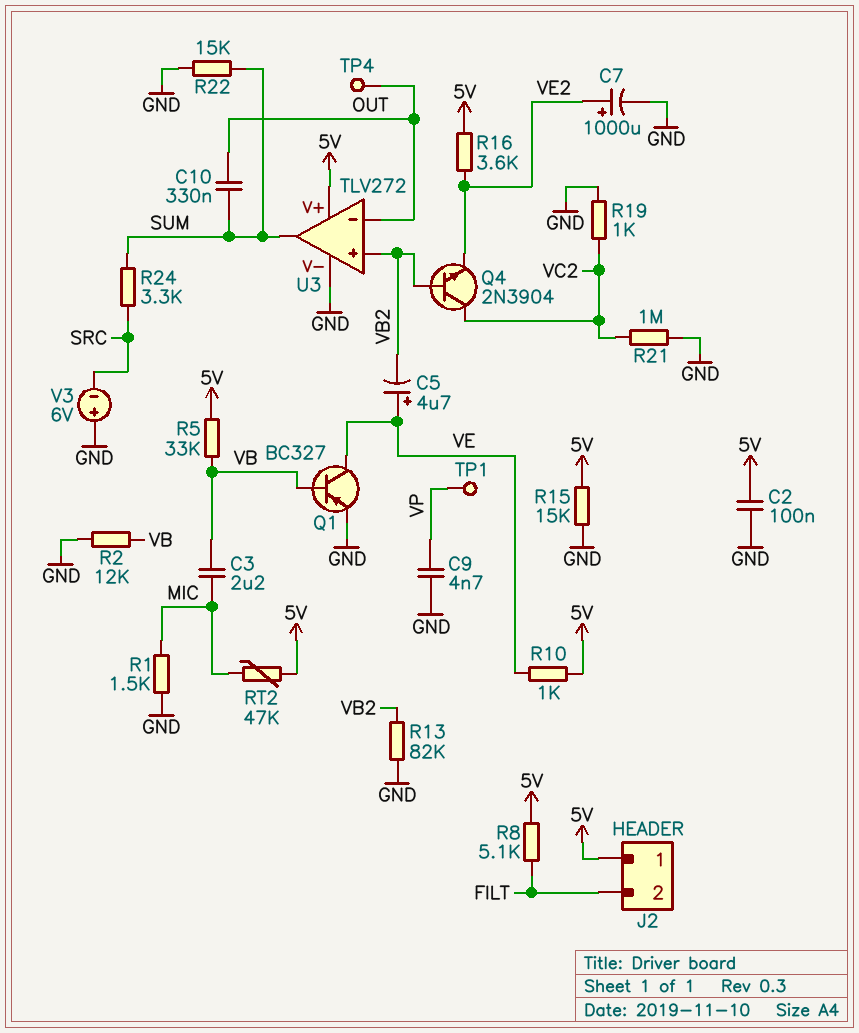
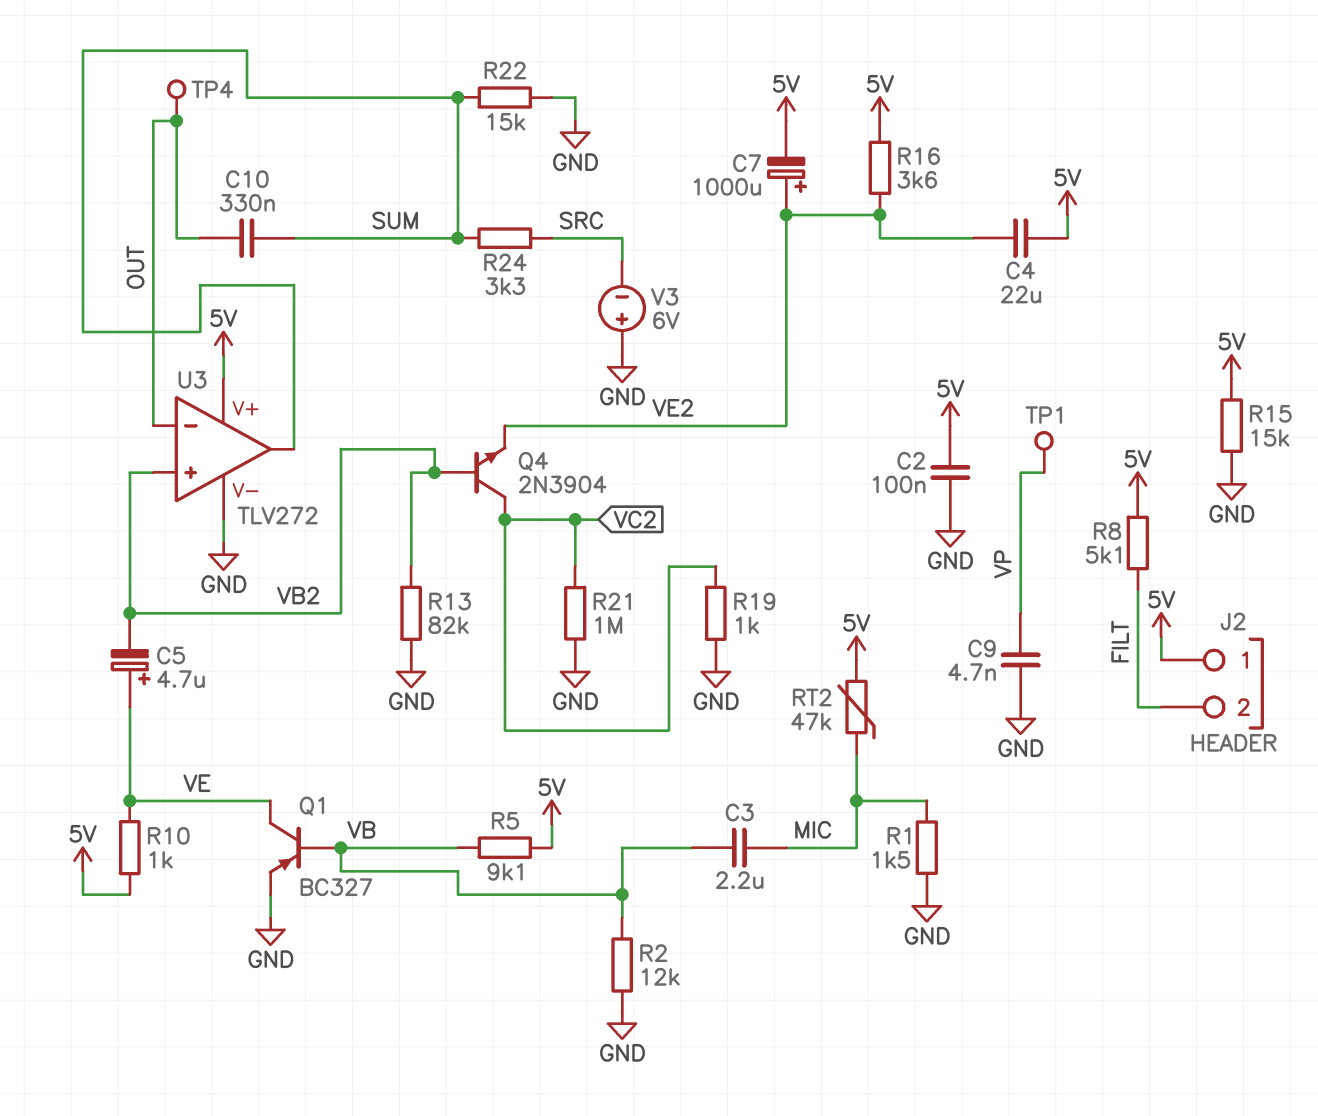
C4: none -> 22uF (5V, VE2)
C7: 1000uF (plus VE2, minus GND) -> 1000uF (plus VE2, minus 5V)
R5: 33k (5V, VB) -> 9.1k (5V, VB)

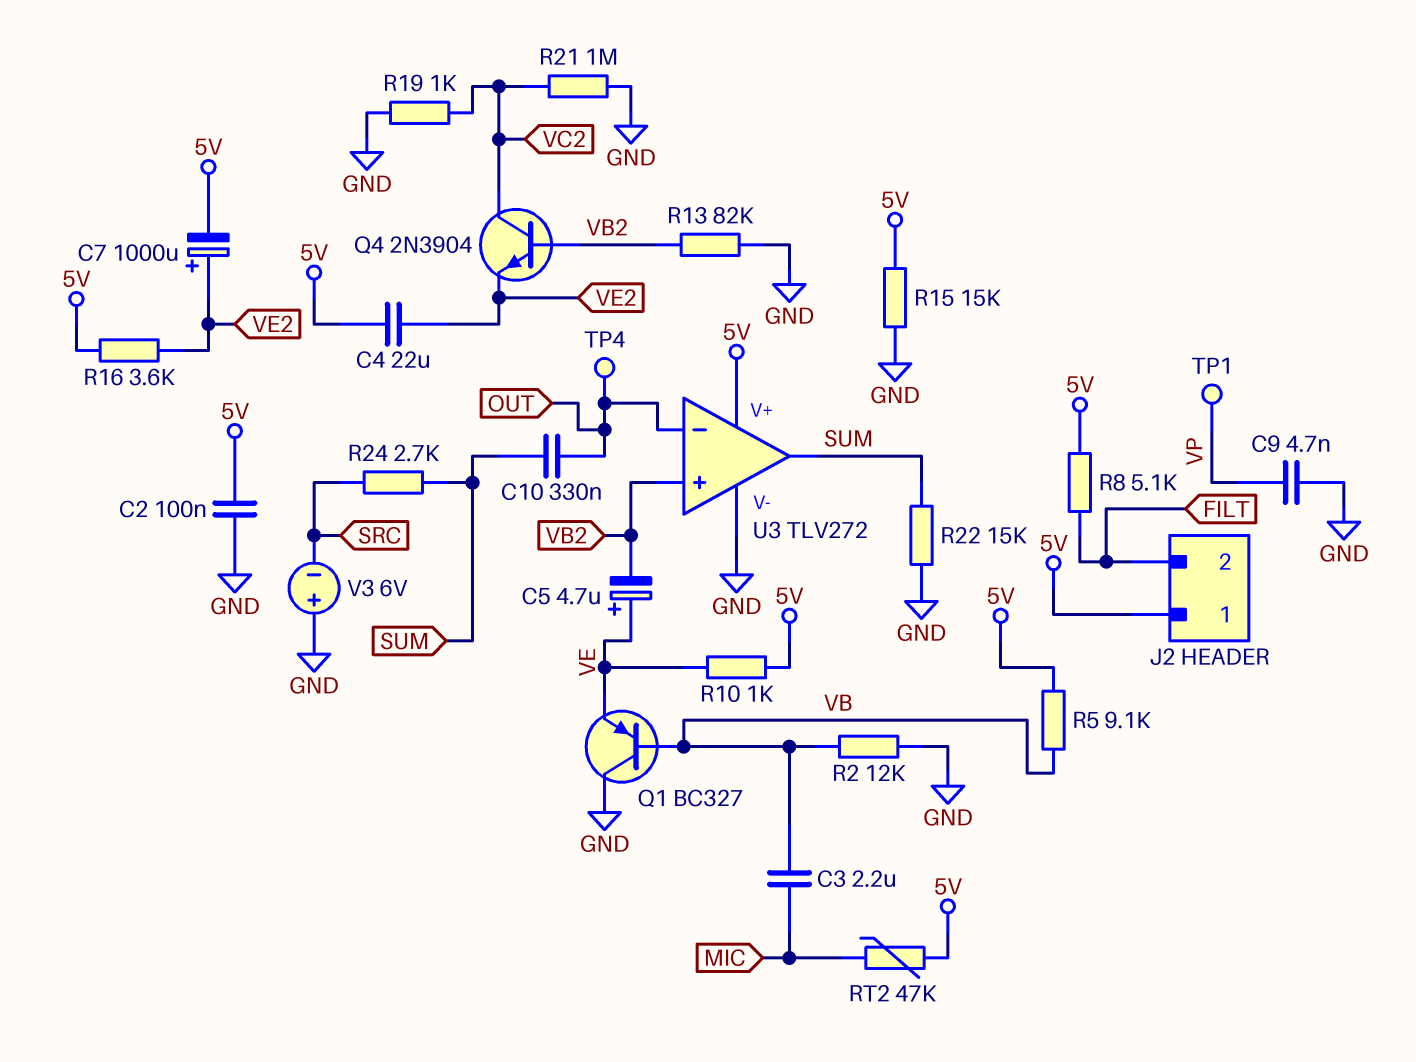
Q1: PNP BC327 (B VB, C VE, E GND) -> PNP BC327 (B VB, C GND, E VE)
R1: 1.5k (GND, MIC) -> none
R24: 3.3k (SRC, SUM) -> 2.7k (SRC, SUM)

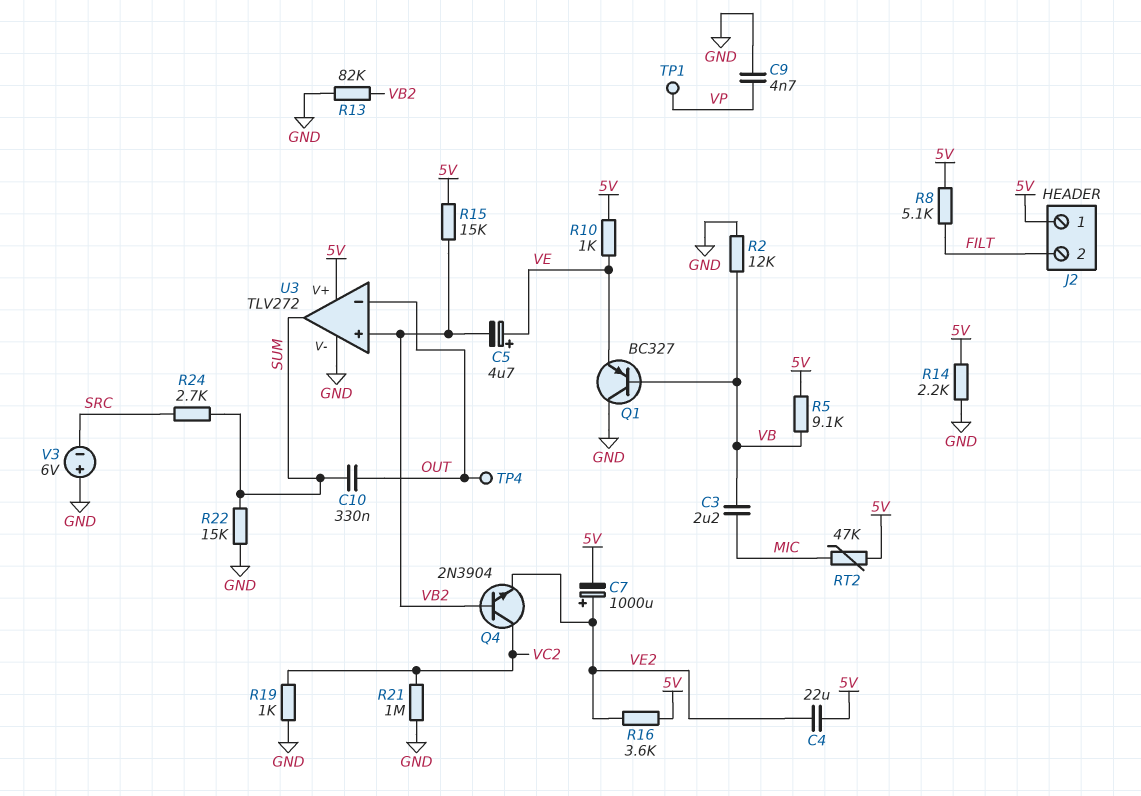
C2: 100nF (5V, GND) -> none
R14: none -> 2.2k (5V, GND)
R15: 15k (5V, GND) -> 15k (5V, VB2)

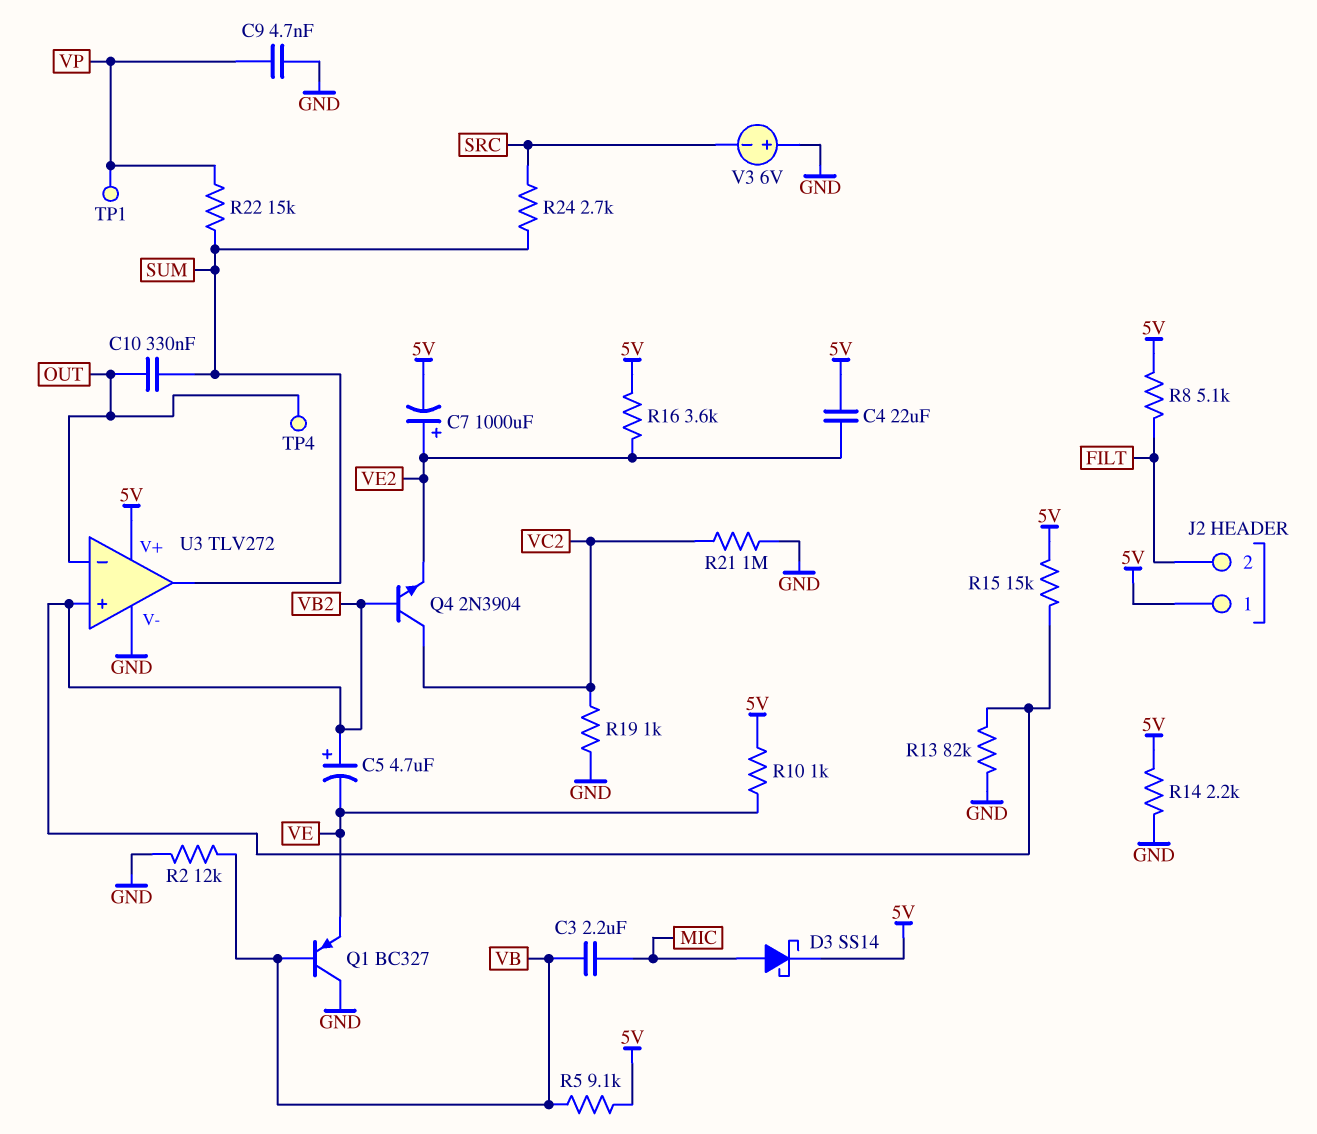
C5: 4.7uF (plus VE, minus VB2) -> 4.7uF (plus VB2, minus VE)
D3: none -> schottky SS14 (A MIC, K 5V)
R22: 15k (GND, SUM) -> 15k (SUM, VP)
RT2: 47k (5V, MIC) -> none

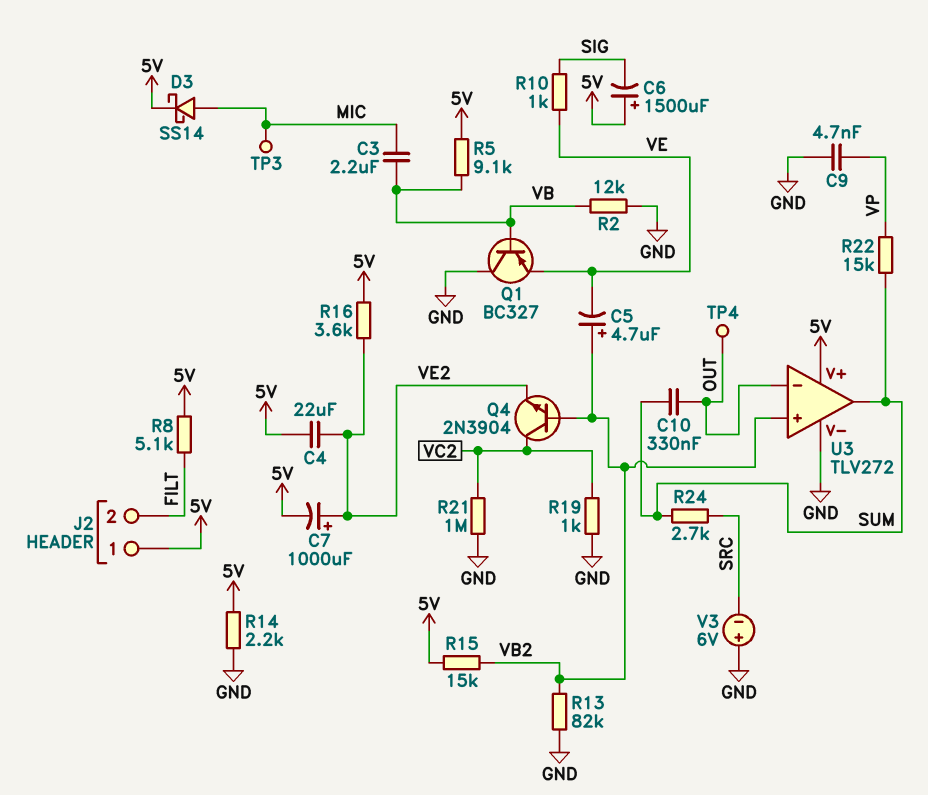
C6: none -> 1500uF (plus 5V, minus SIG)
R10: 1k (5V, VE) -> 1k (SIG, VE)
TP1: test point (VP) -> none
TP3: none -> test point (MIC)

